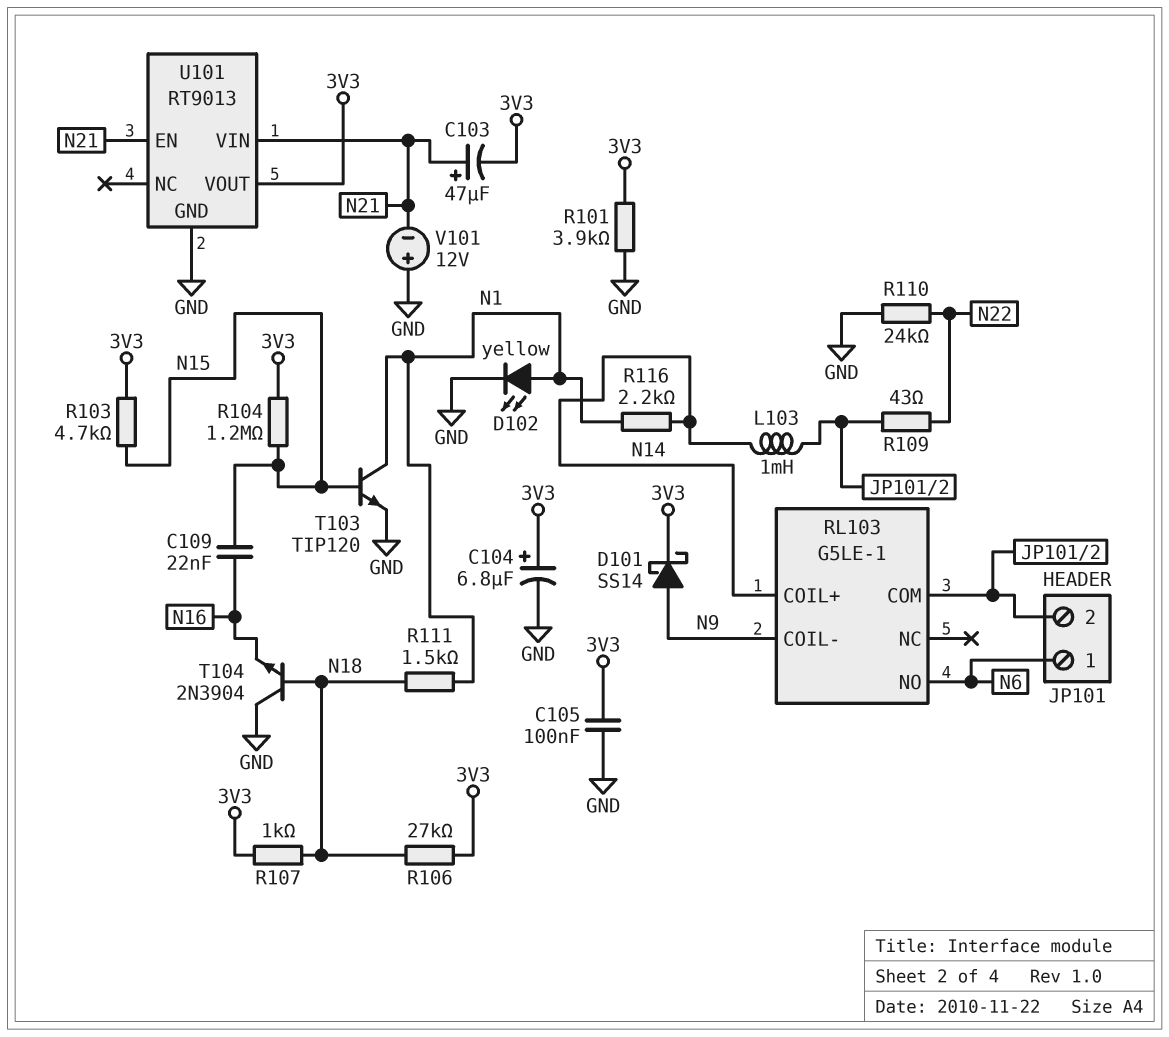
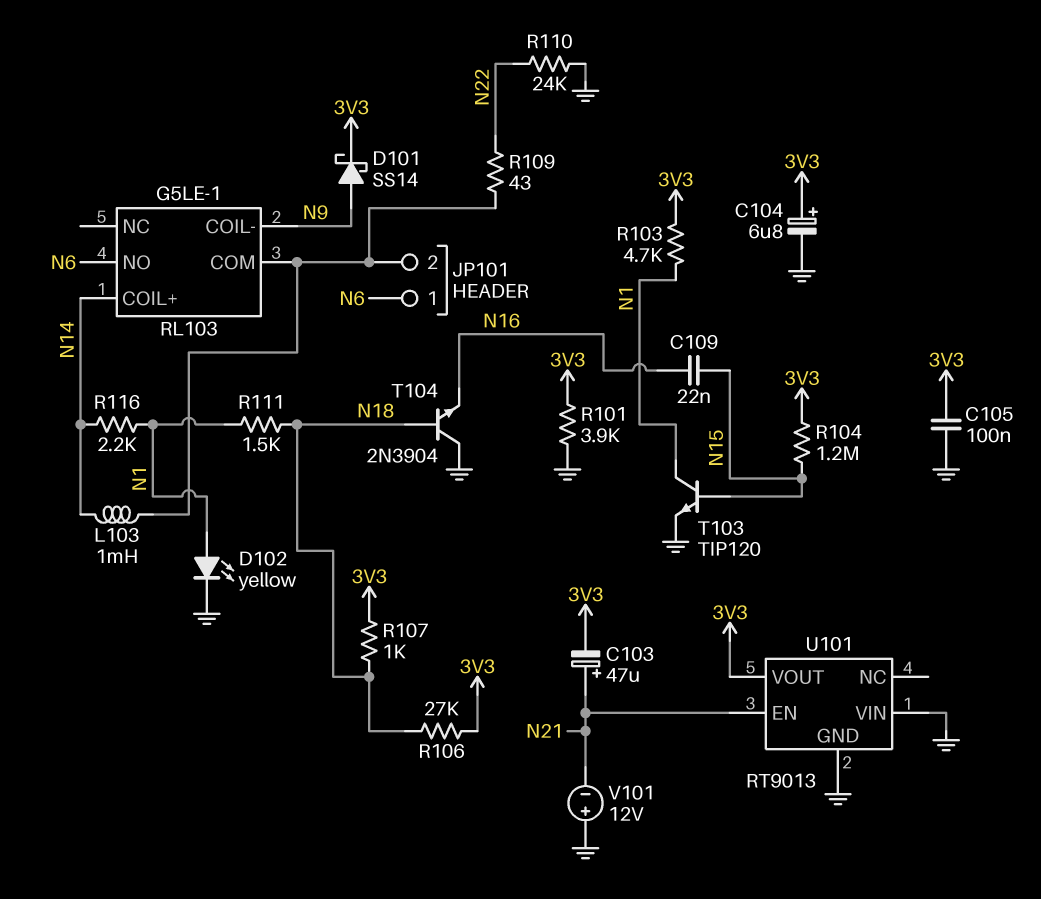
R103: 4.7k (3V3, N15) -> 4.7k (3V3, N1)
U101 pin VIN: N21 -> GND

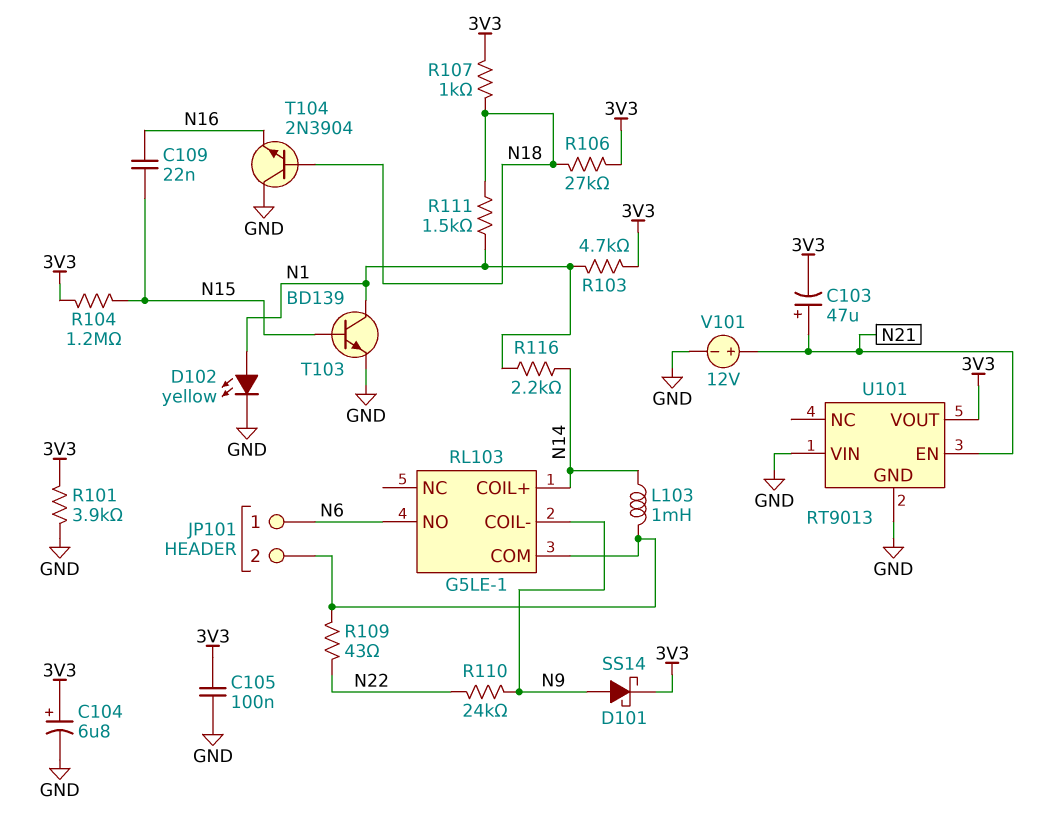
R110: 24k (GND, N22) -> 24k (N9, N22)
T103: NPN TIP120 (B N15, C N1, E GND) -> NPN BD139 (B N15, C N1, E GND)
V101: 12V (plus GND, minus N21) -> 12V (plus N21, minus GND)

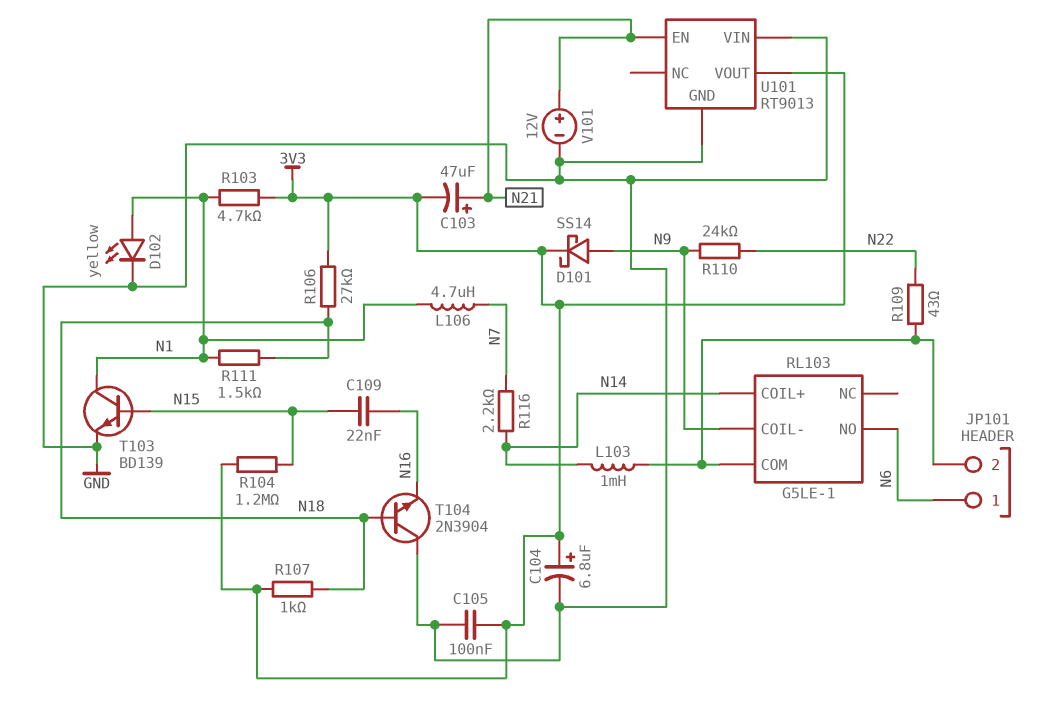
L106: none -> 4.7uH (N1, N7)
R101: 3.9k (3V3, GND) -> none
R116: 2.2k (N1, N14) -> 2.2k (N7, N14)

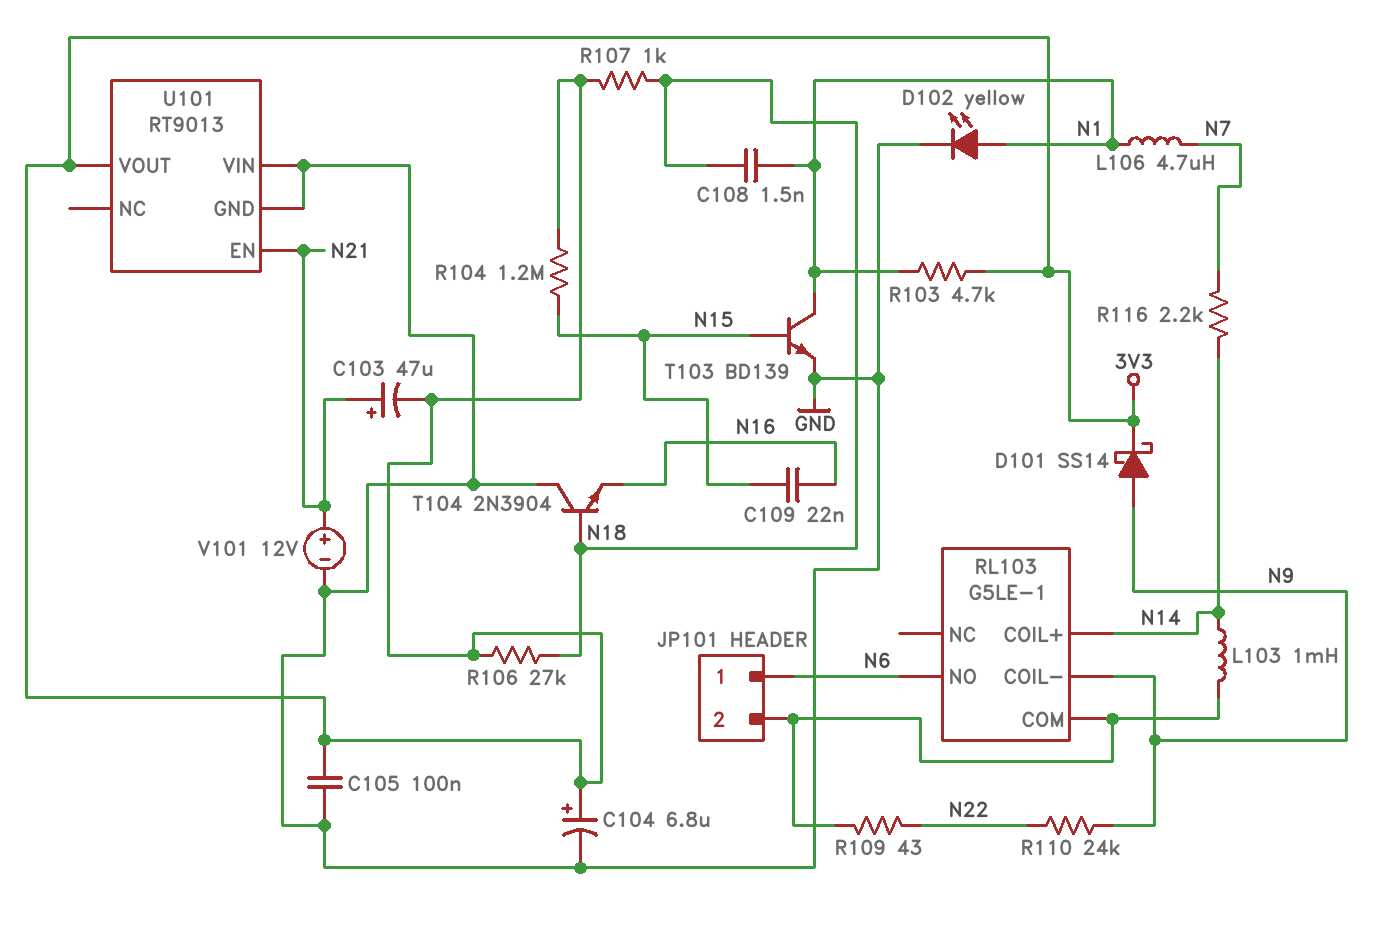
C108: none -> 1.5nF (N1, N18)
R111: 1.5k (N1, N18) -> none

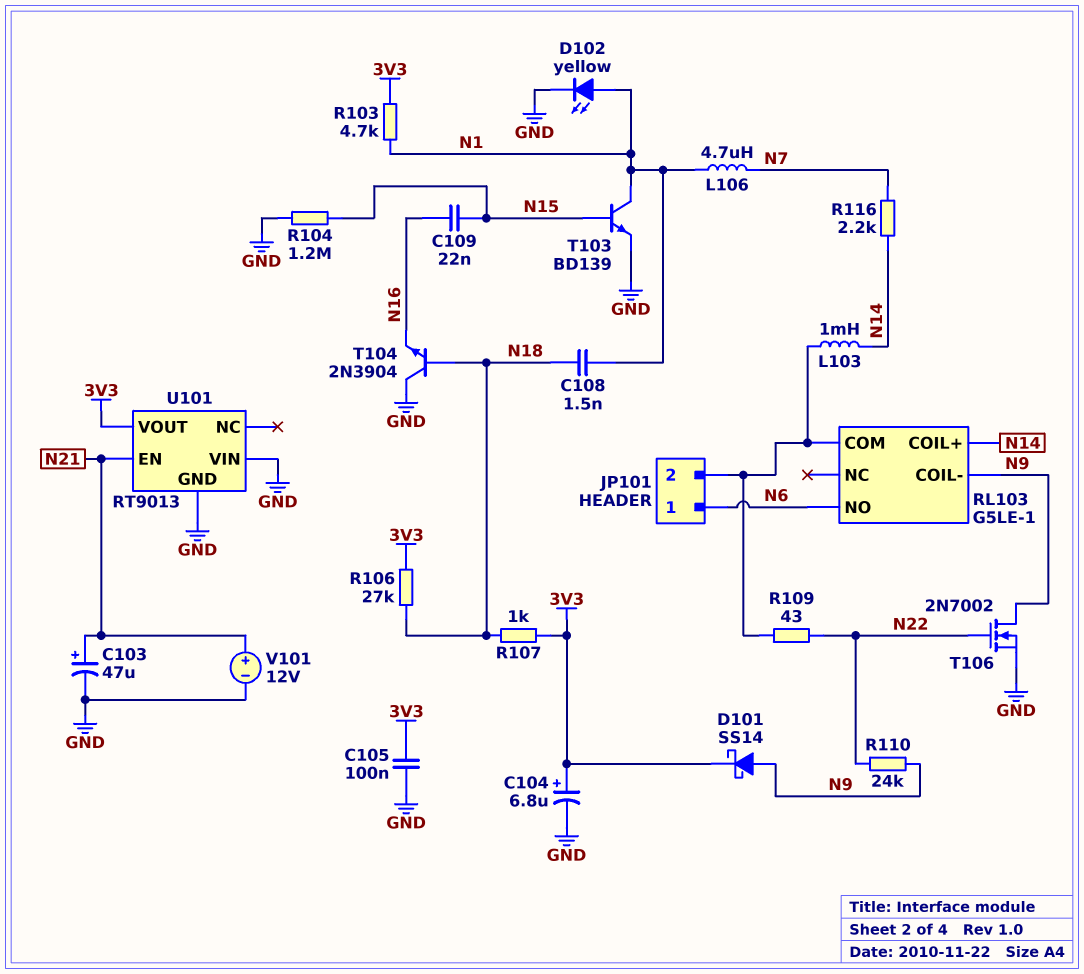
C103: 47uF (plus N21, minus 3V3) -> 47uF (plus N21, minus GND)
R104: 1.2M (3V3, N15) -> 1.2M (GND, N15)
T106: none -> NMOS 2N7002 (G N22, D N9, S GND)

